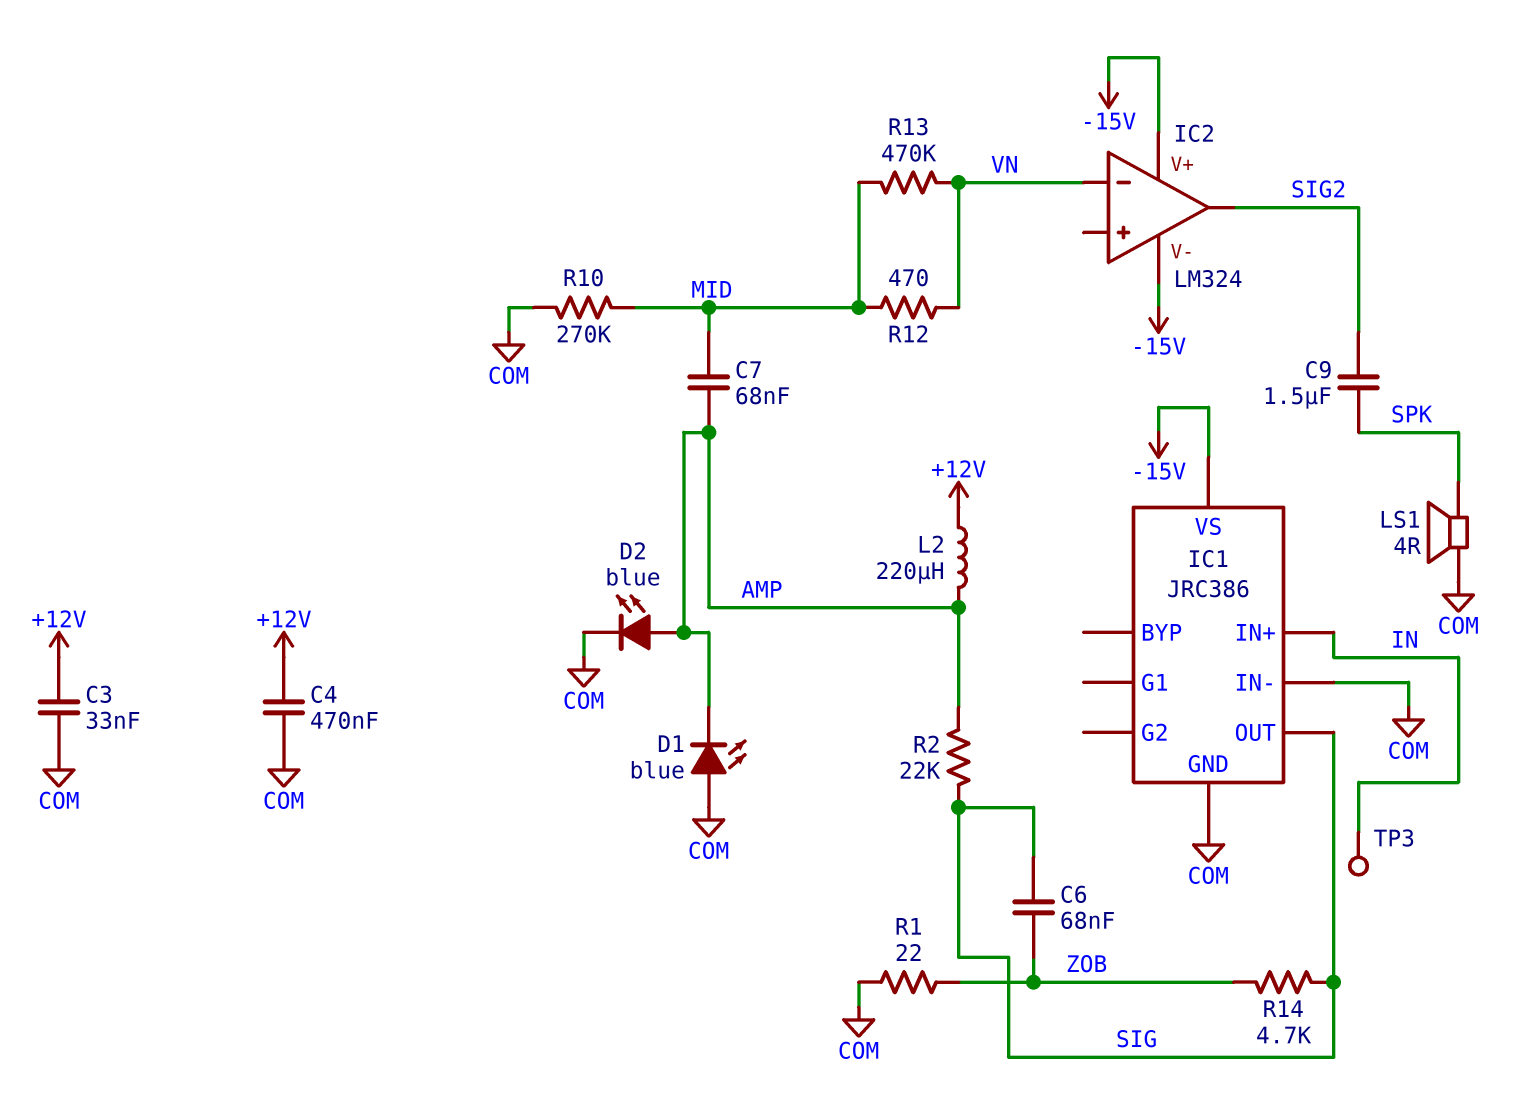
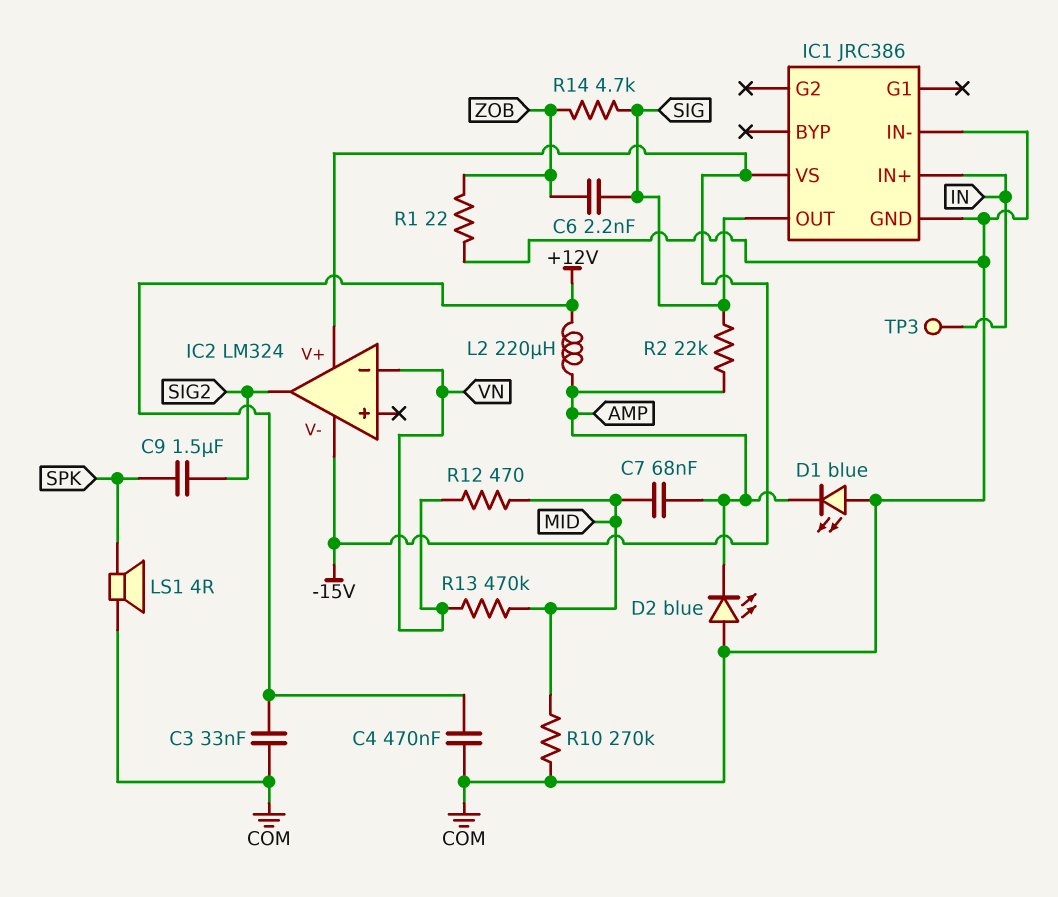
C6: 68nF (SIG, ZOB) -> 2.2nF (SIG, ZOB)
D2: LED blue (A AMP, K COM) -> LED blue (A COM, K AMP)

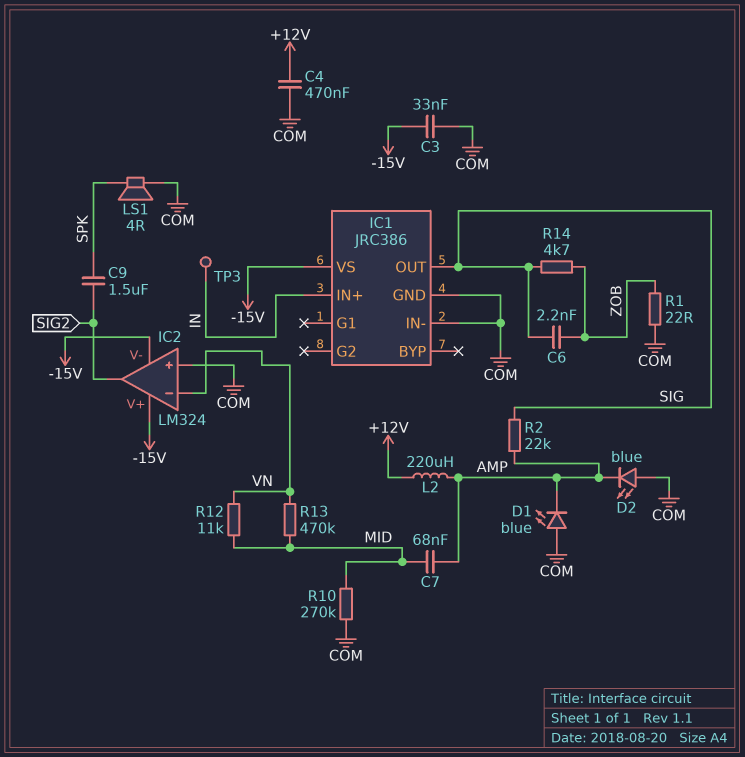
C3: 33nF (+12V, COM) -> 33nF (-15V, COM)
IC2 pin in+: none -> COM
R12: 470 (MID, VN) -> 11k (MID, VN)

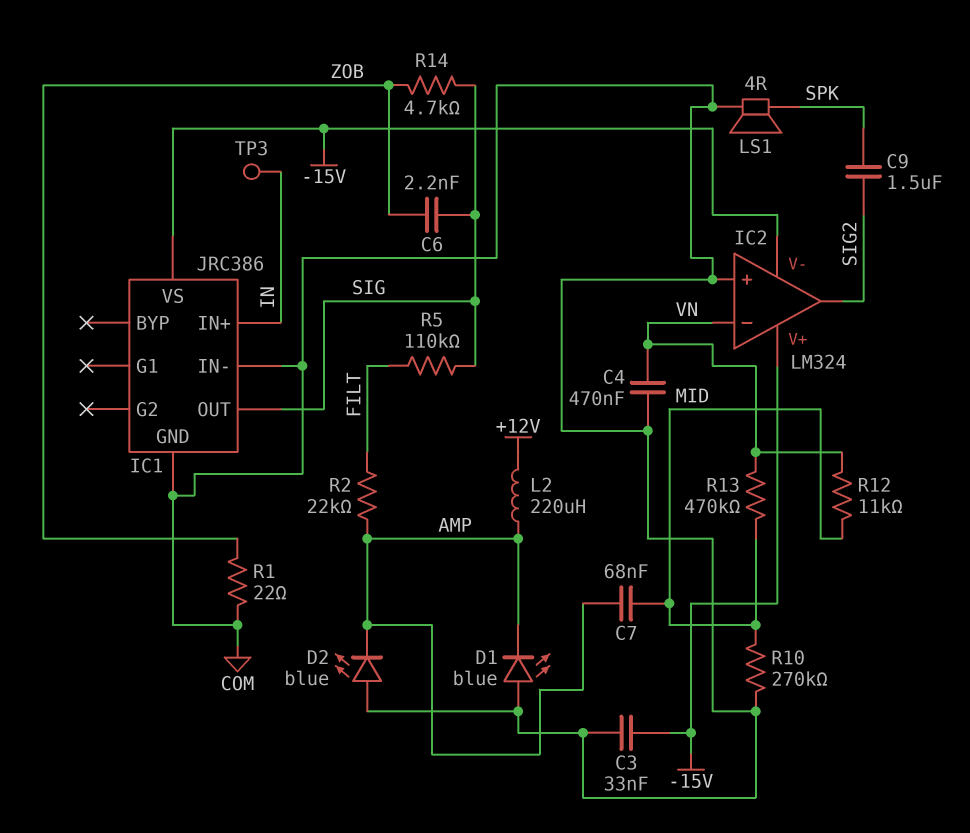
C4: 470nF (+12V, COM) -> 470nF (COM, VN)
R2: 22k (AMP, SIG) -> 22k (AMP, FILT)
R5: none -> 110k (FILT, SIG)

